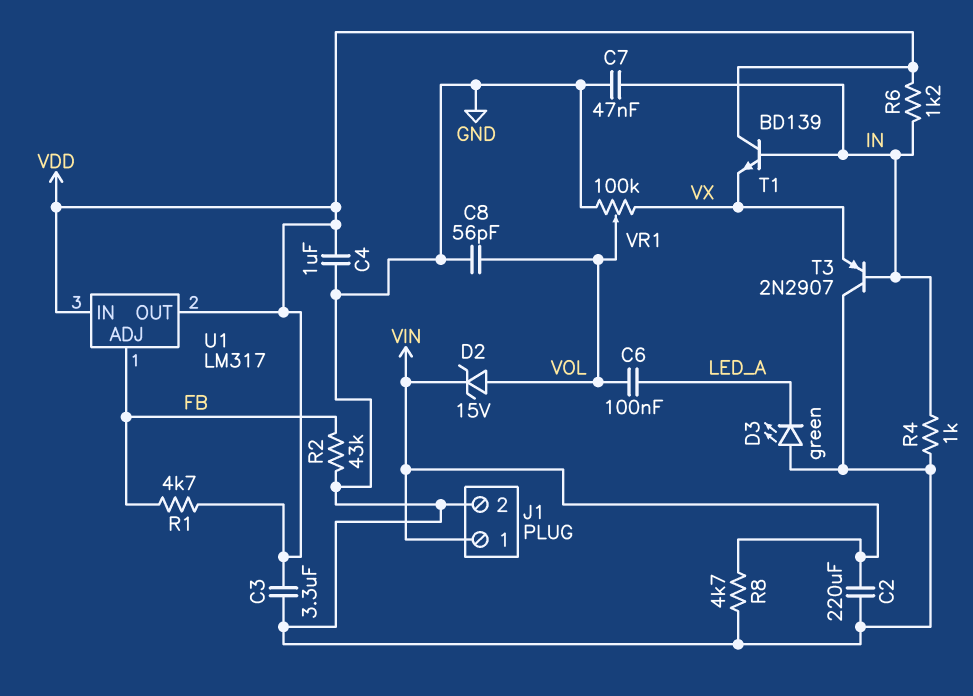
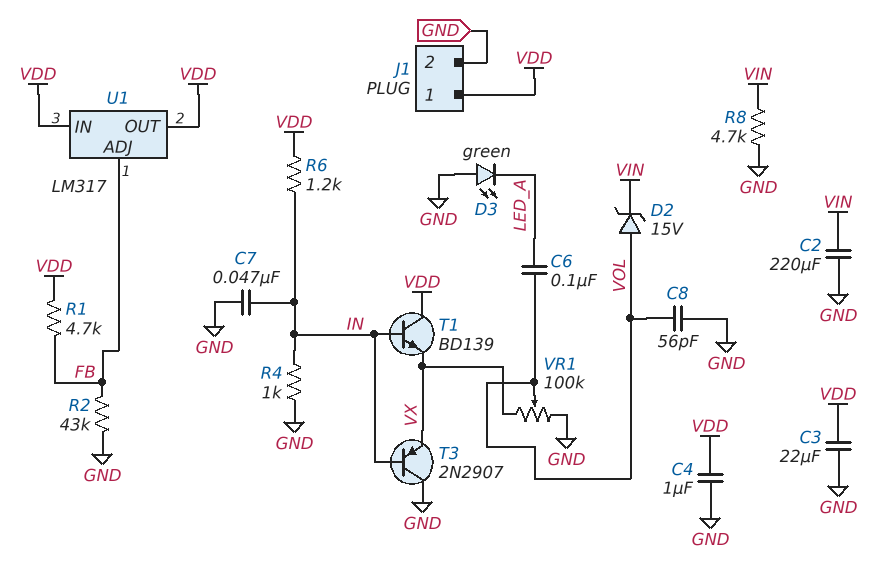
C3: 3.3uF (GND, VDD) -> 22uF (GND, VDD)
J1 pin 1: VIN -> VDD

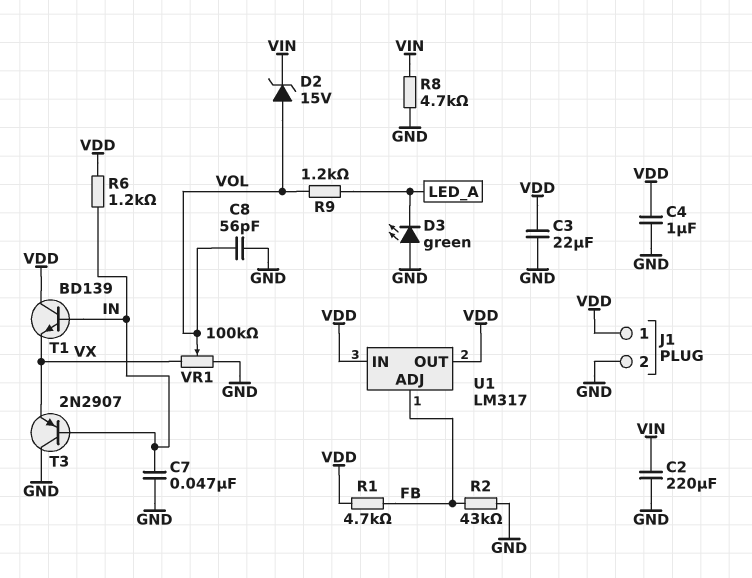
C6: 100nF (LED_A, VOL) -> none
R4: 1k (GND, IN) -> none
R9: none -> 1.2k (LED_A, VOL)

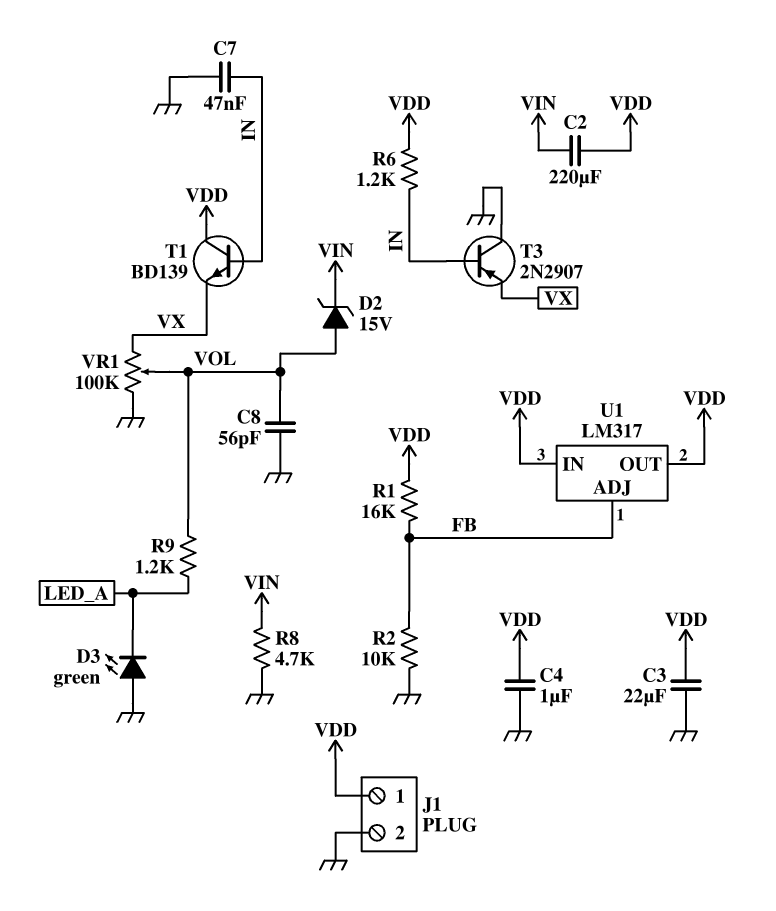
C2: 220uF (GND, VIN) -> 220uF (VDD, VIN)
R1: 4.7k (FB, VDD) -> 16k (FB, VDD)
R2: 43k (FB, GND) -> 10k (FB, GND)

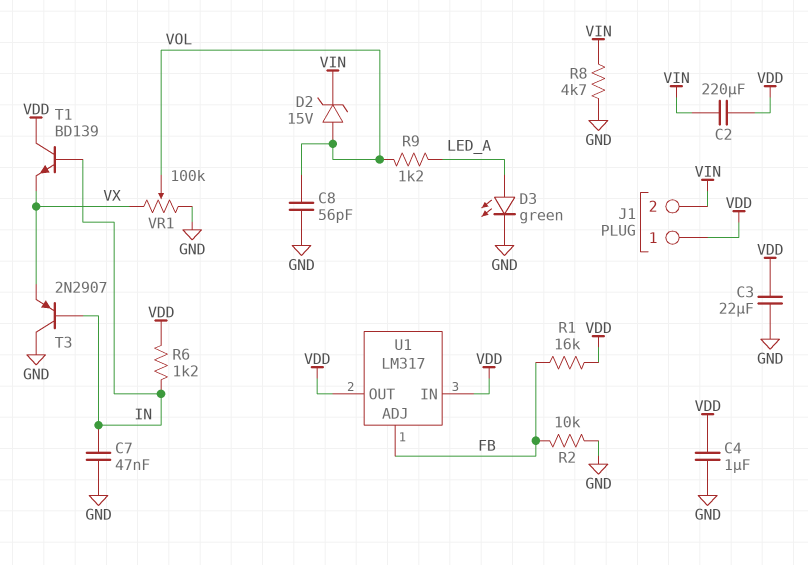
D3: LED green (A GND, K LED_A) -> LED green (A LED_A, K GND)
J1 pin 2: GND -> VIN

